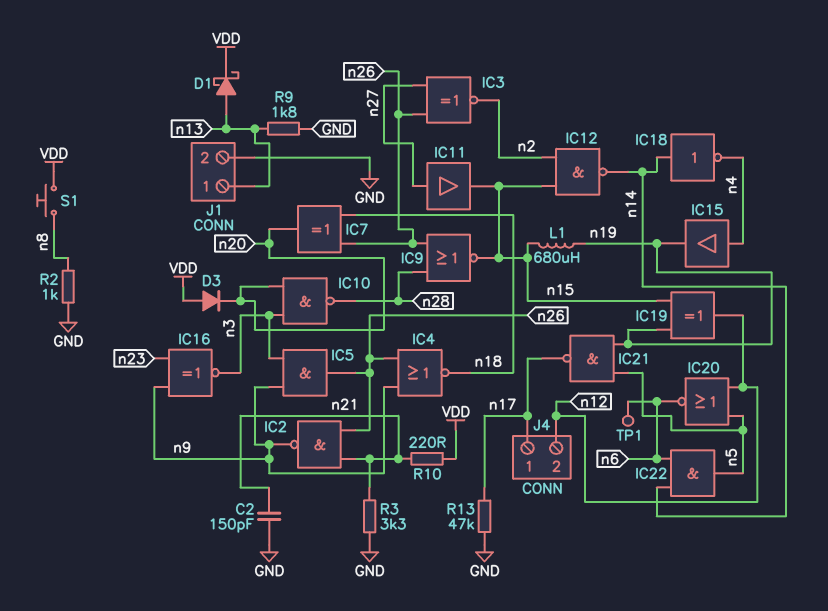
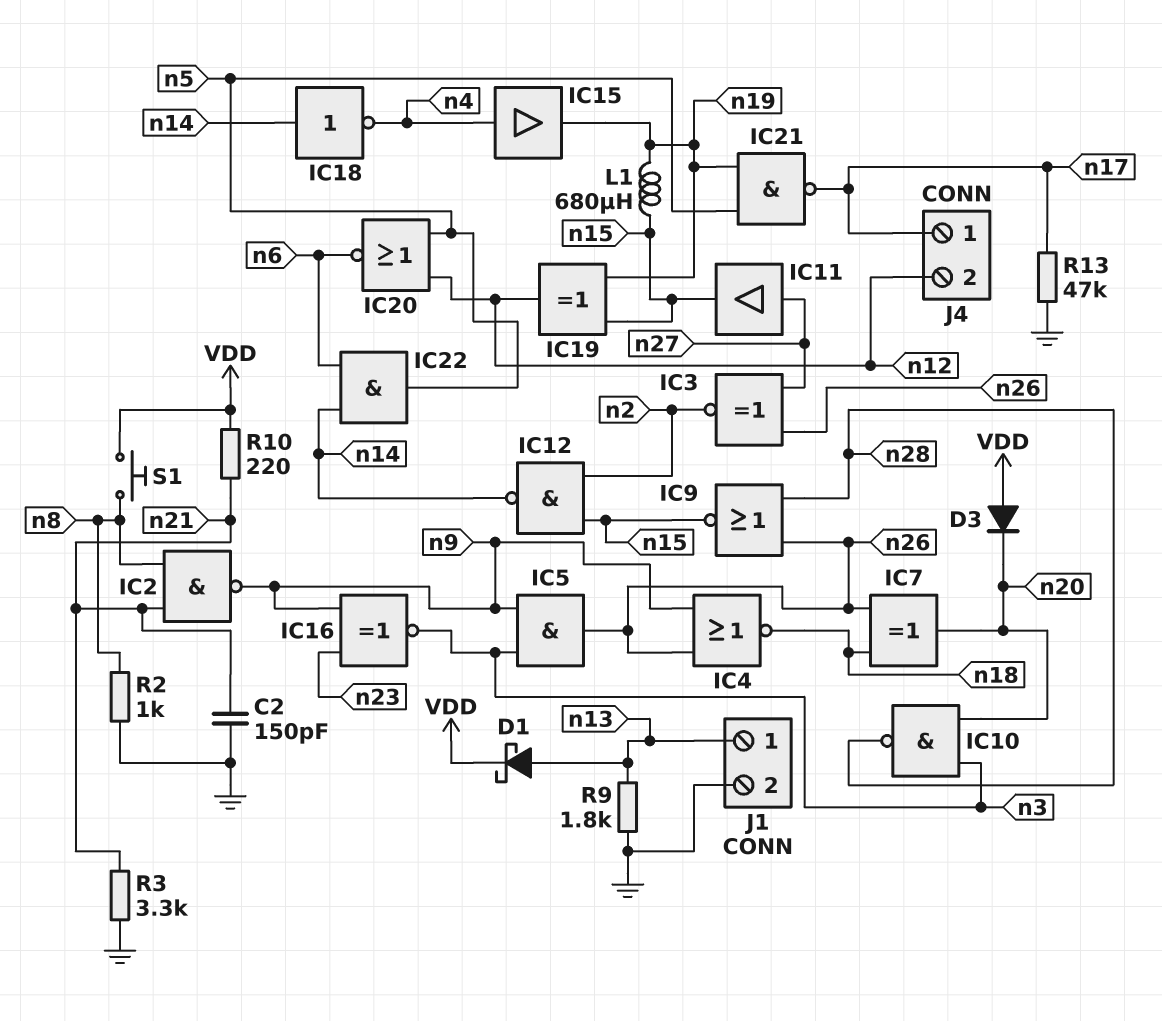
IC2: NAND (in n21, in n26, out n9) -> NAND (in n8, in n21, out n9)
TP1: test point (n6) -> none

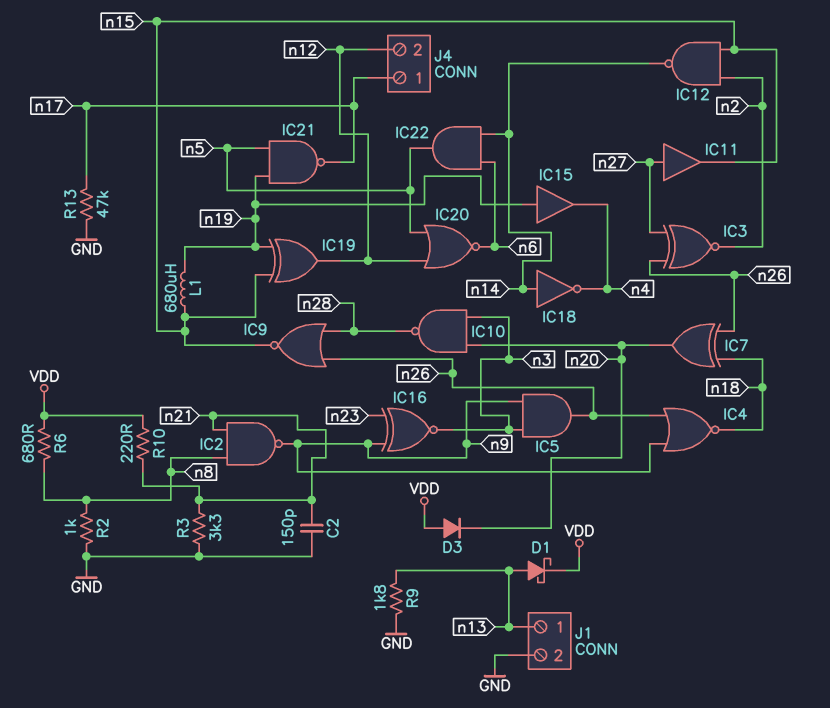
IC15: buffer (in n4, out n19) -> buffer (in n19, out n4)
R6: none -> 680 (VDD, n8)
S1: button (VDD, n8) -> none

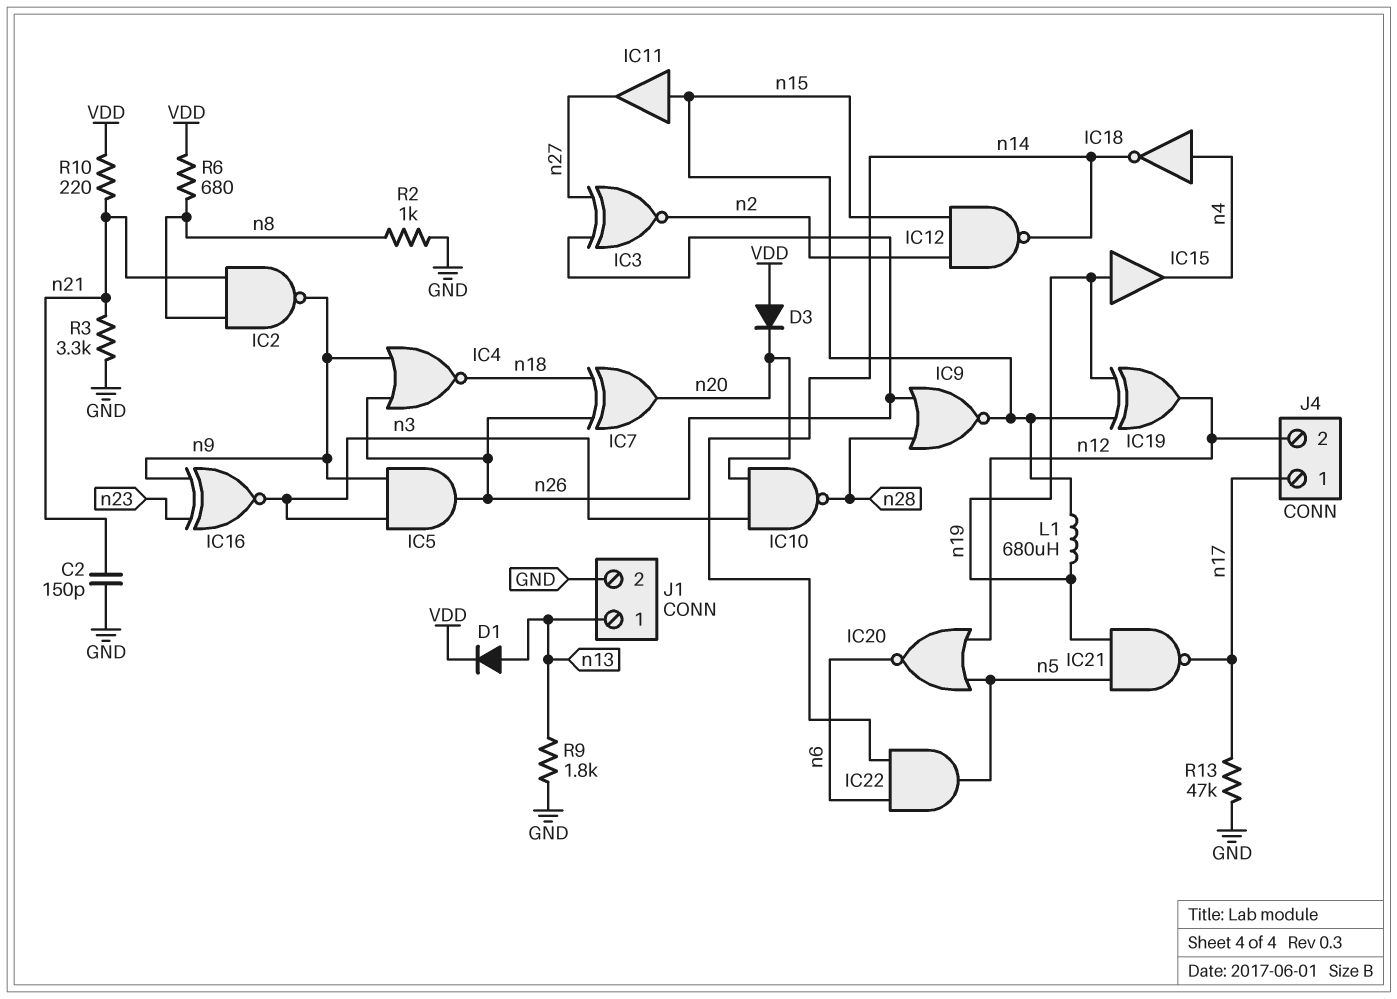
D1: schottky (A n13, K VDD) -> diode (A n13, K VDD)
IC11: buffer (in n27, out n15) -> buffer (in n15, out n27)
IC18: NOT (in n14, out n4) -> NOT (in n4, out n14)

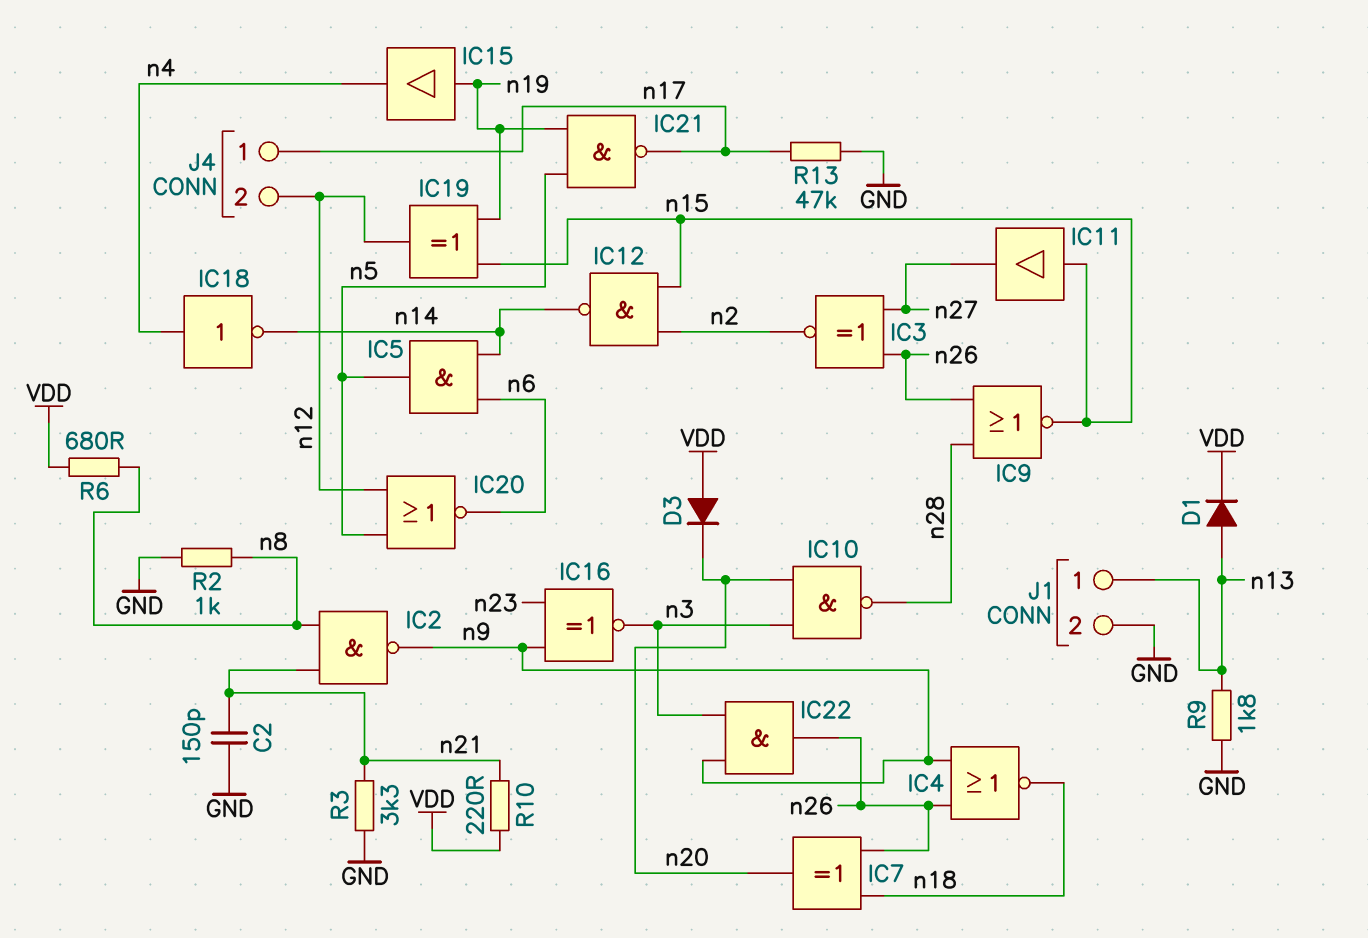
IC5: AND (in n3, in n9, out n26) -> AND (in n6, in n14, out n5)
IC22: AND (in n6, in n14, out n5) -> AND (in n3, in n9, out n26)
L1: 680uH (n15, n19) -> none

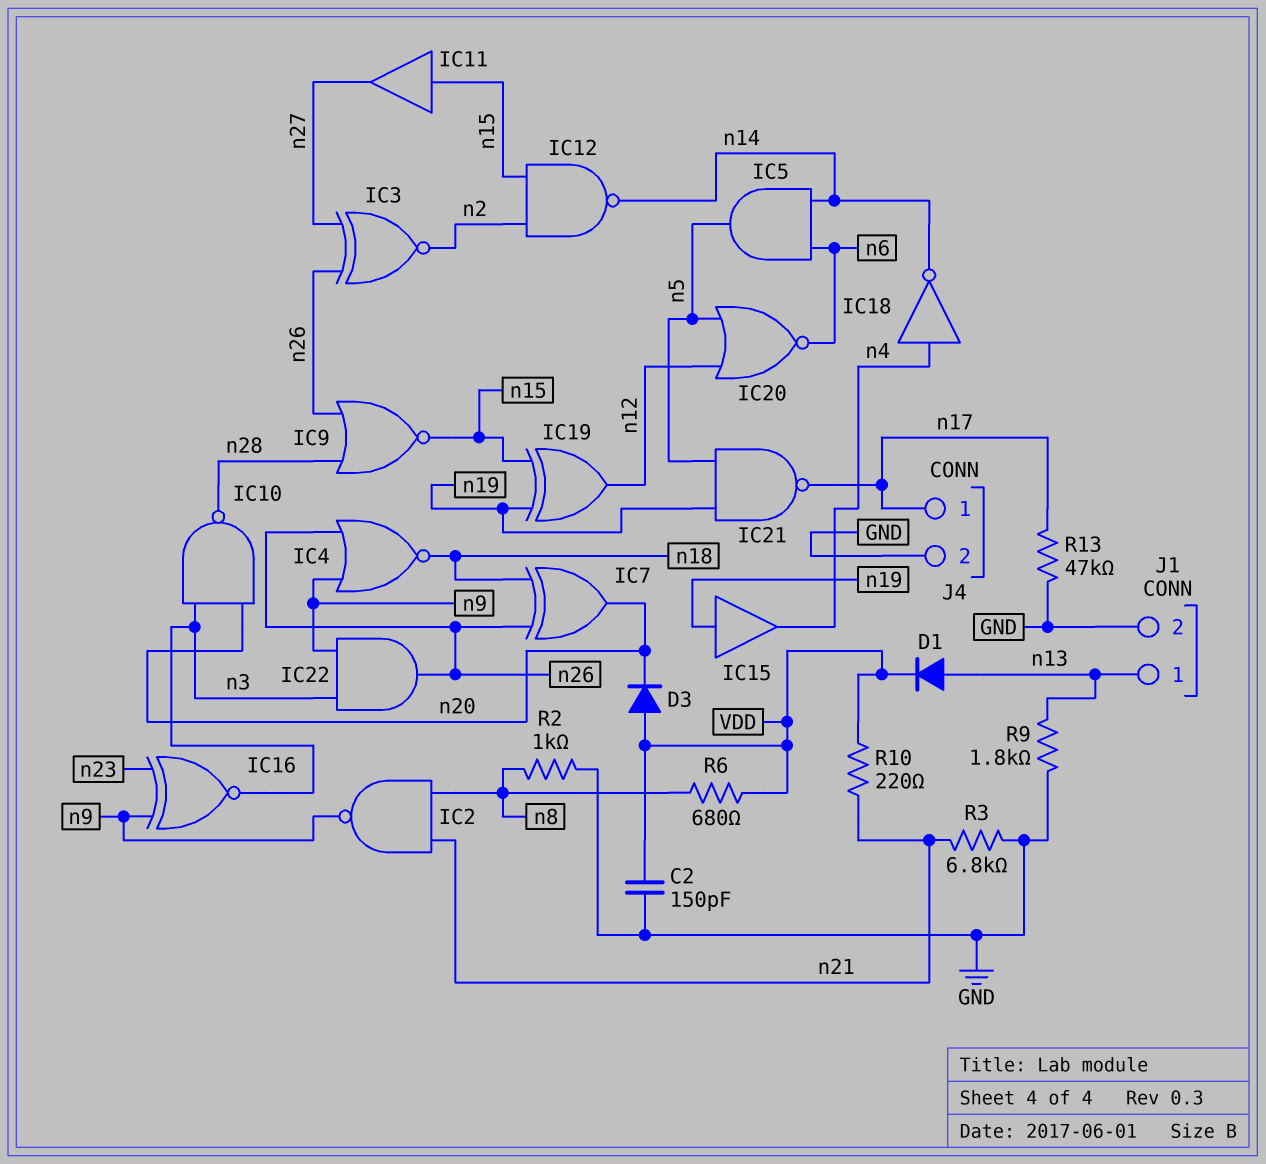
C2: 150pF (GND, n21) -> 150pF (GND, VDD)
J4 pin 2: n12 -> GND
R3: 3.3k (GND, n21) -> 6.8k (GND, n21)

